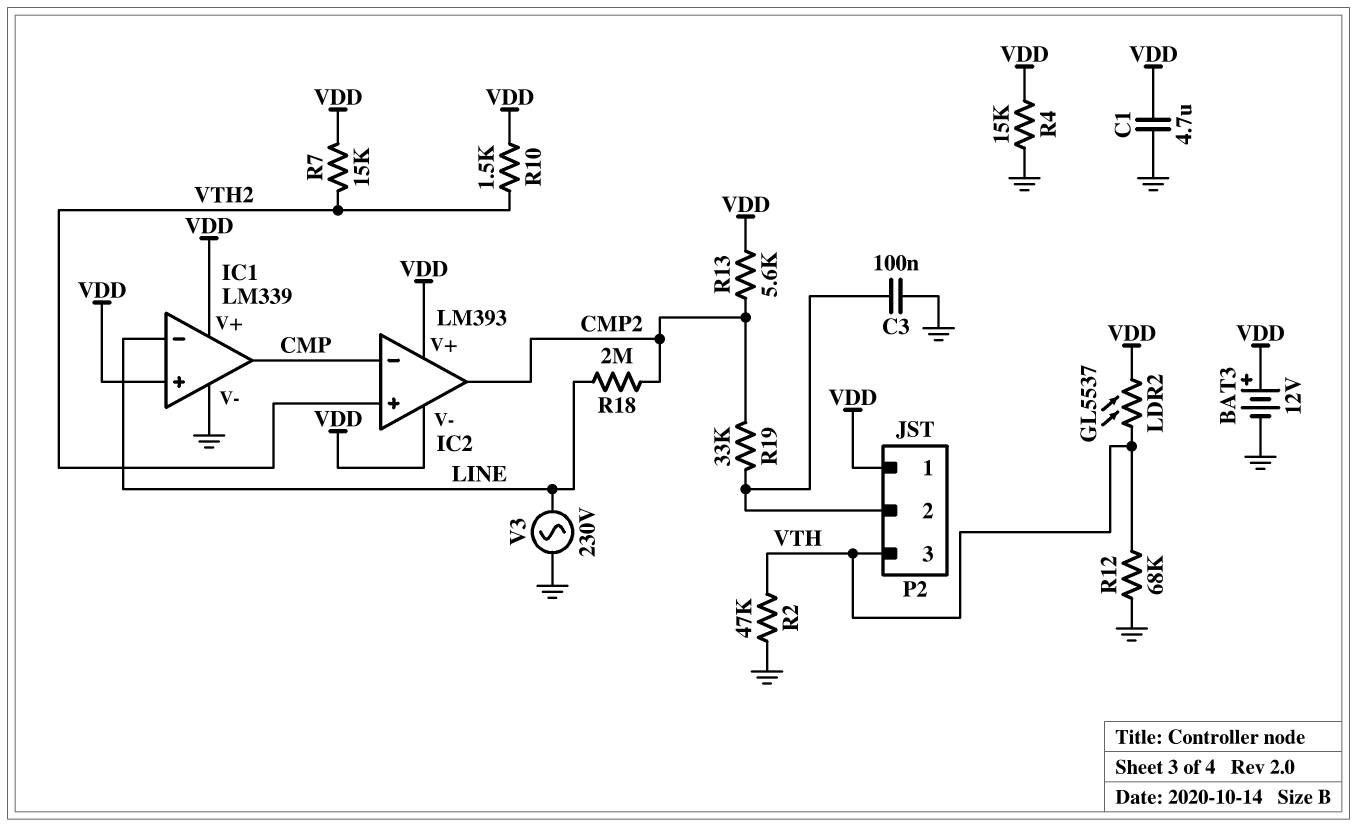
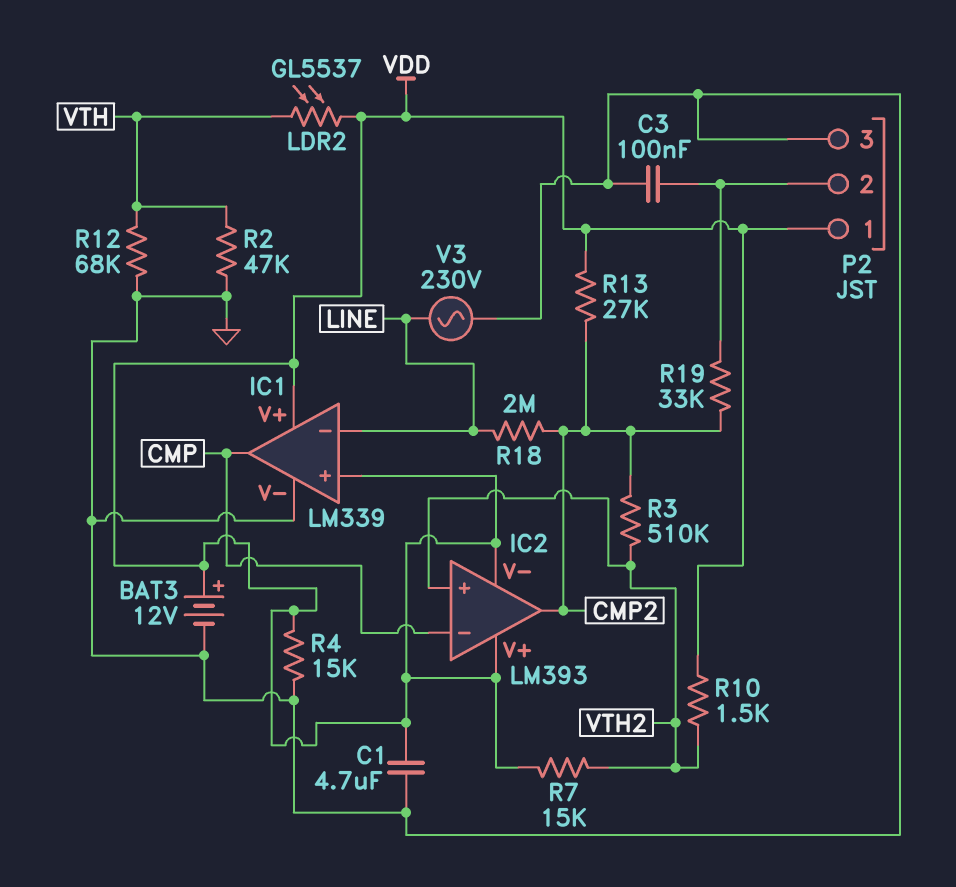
P2 pin 3: VTH -> GND
R3: none -> 510k (CMP2, VTH2)
R13: 5.6k (CMP2, VDD) -> 27k (CMP2, VDD)

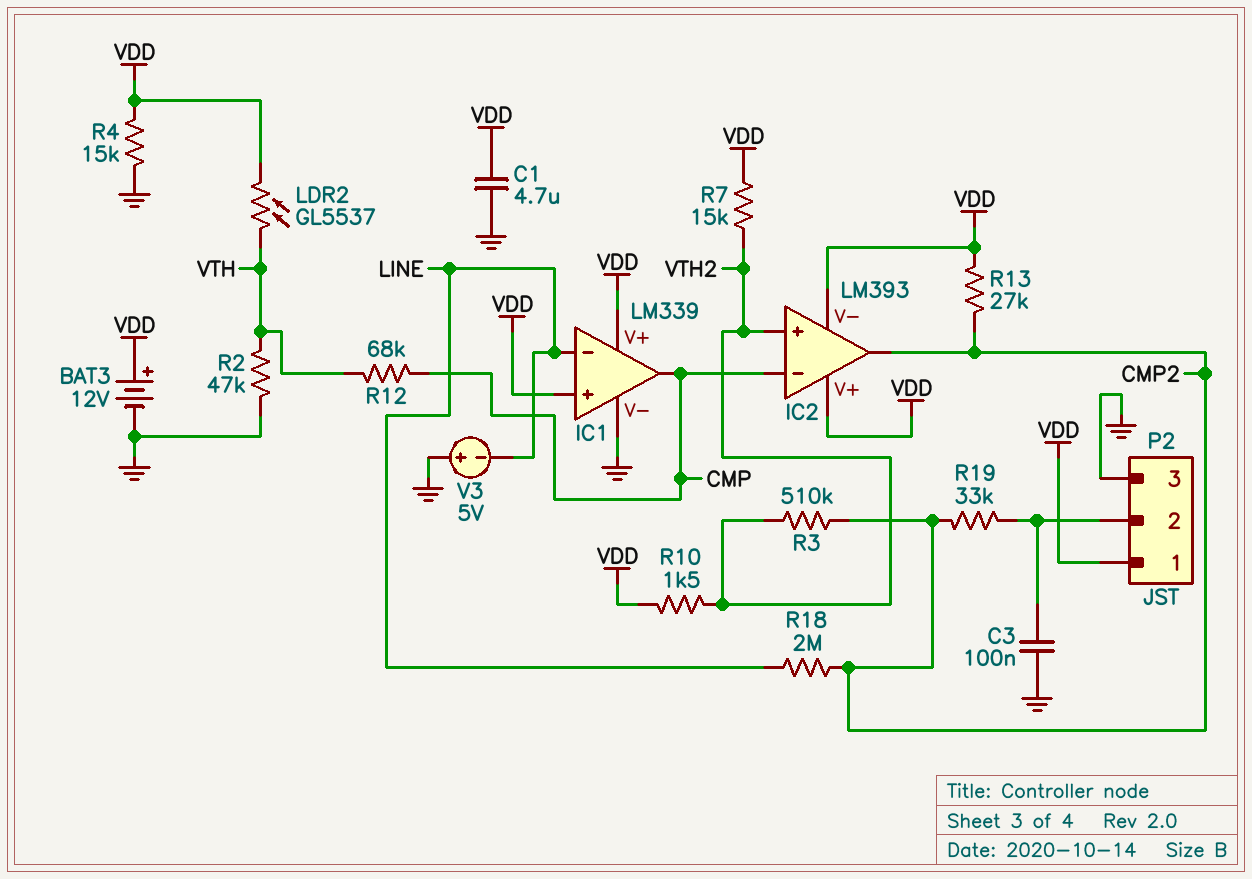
R12: 68k (GND, VTH) -> 68k (CMP, VTH)
V3: AC 230V (GND, LINE) -> 5V (plus GND, minus LINE)

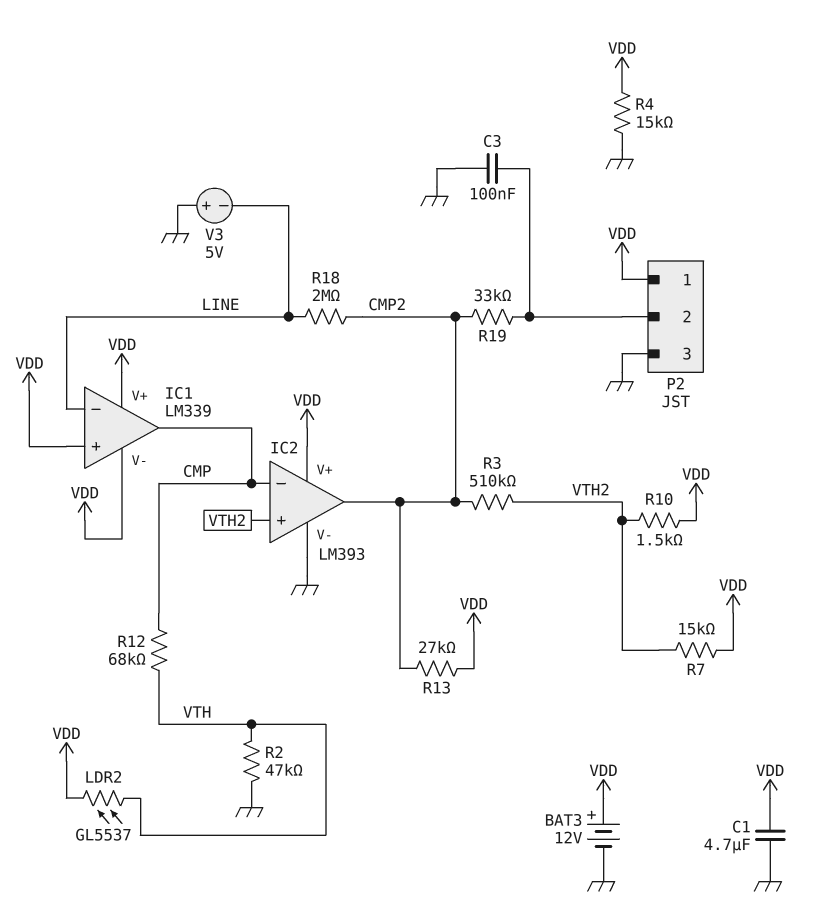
IC1 pin V-: GND -> VDD
IC2 pin V-: VDD -> GND

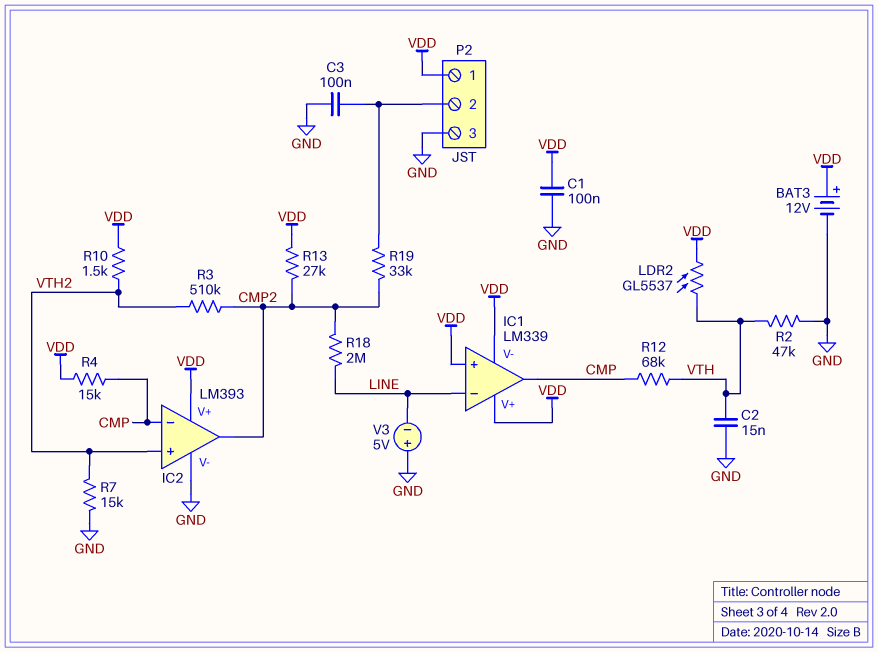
C1: 4.7uF (GND, VDD) -> 100nF (GND, VDD)
C2: none -> 15nF (GND, VTH)
R4: 15k (GND, VDD) -> 15k (CMP, VDD)
R7: 15k (VDD, VTH2) -> 15k (GND, VTH2)

